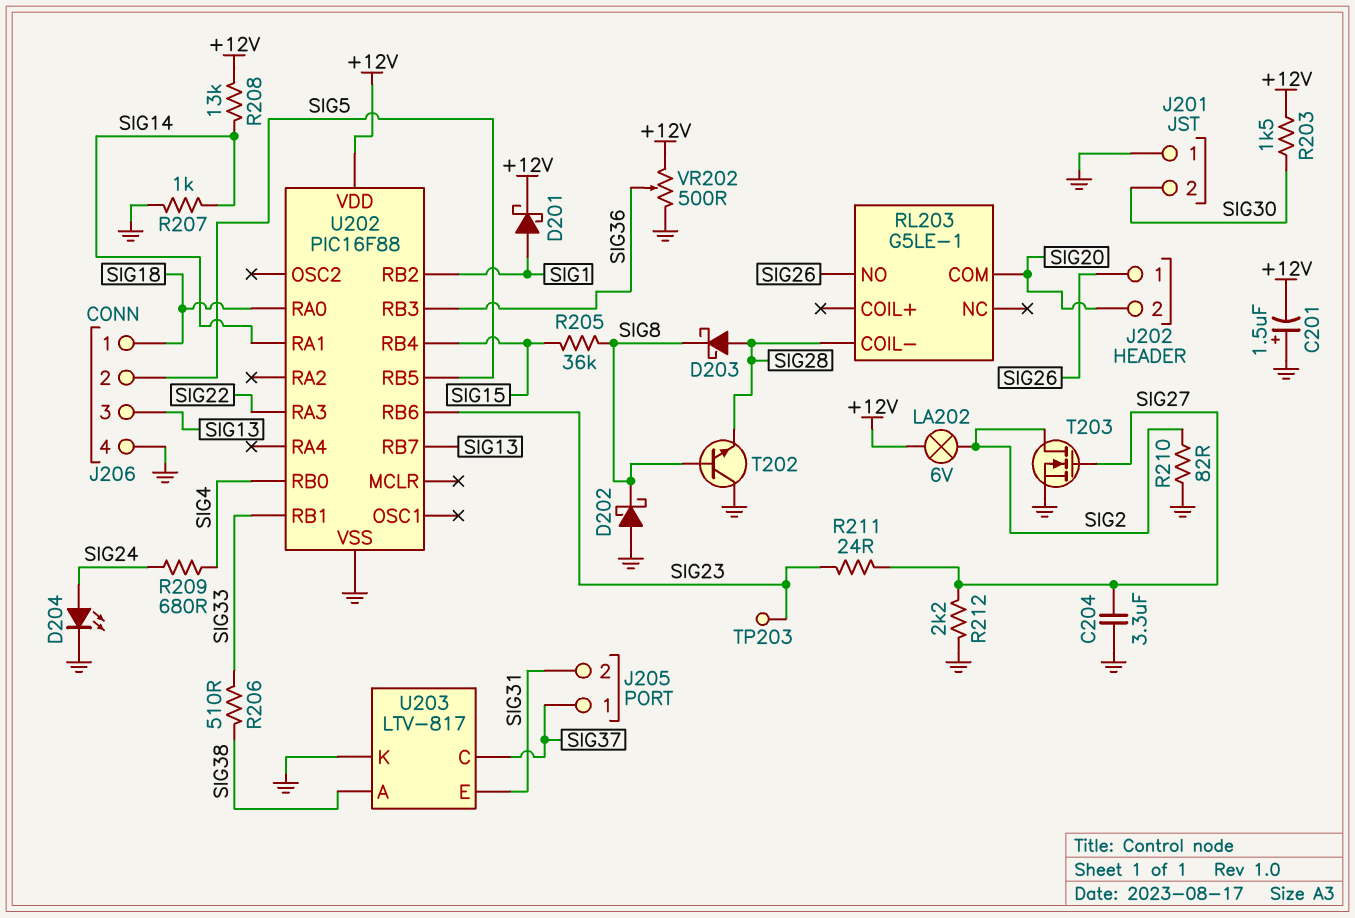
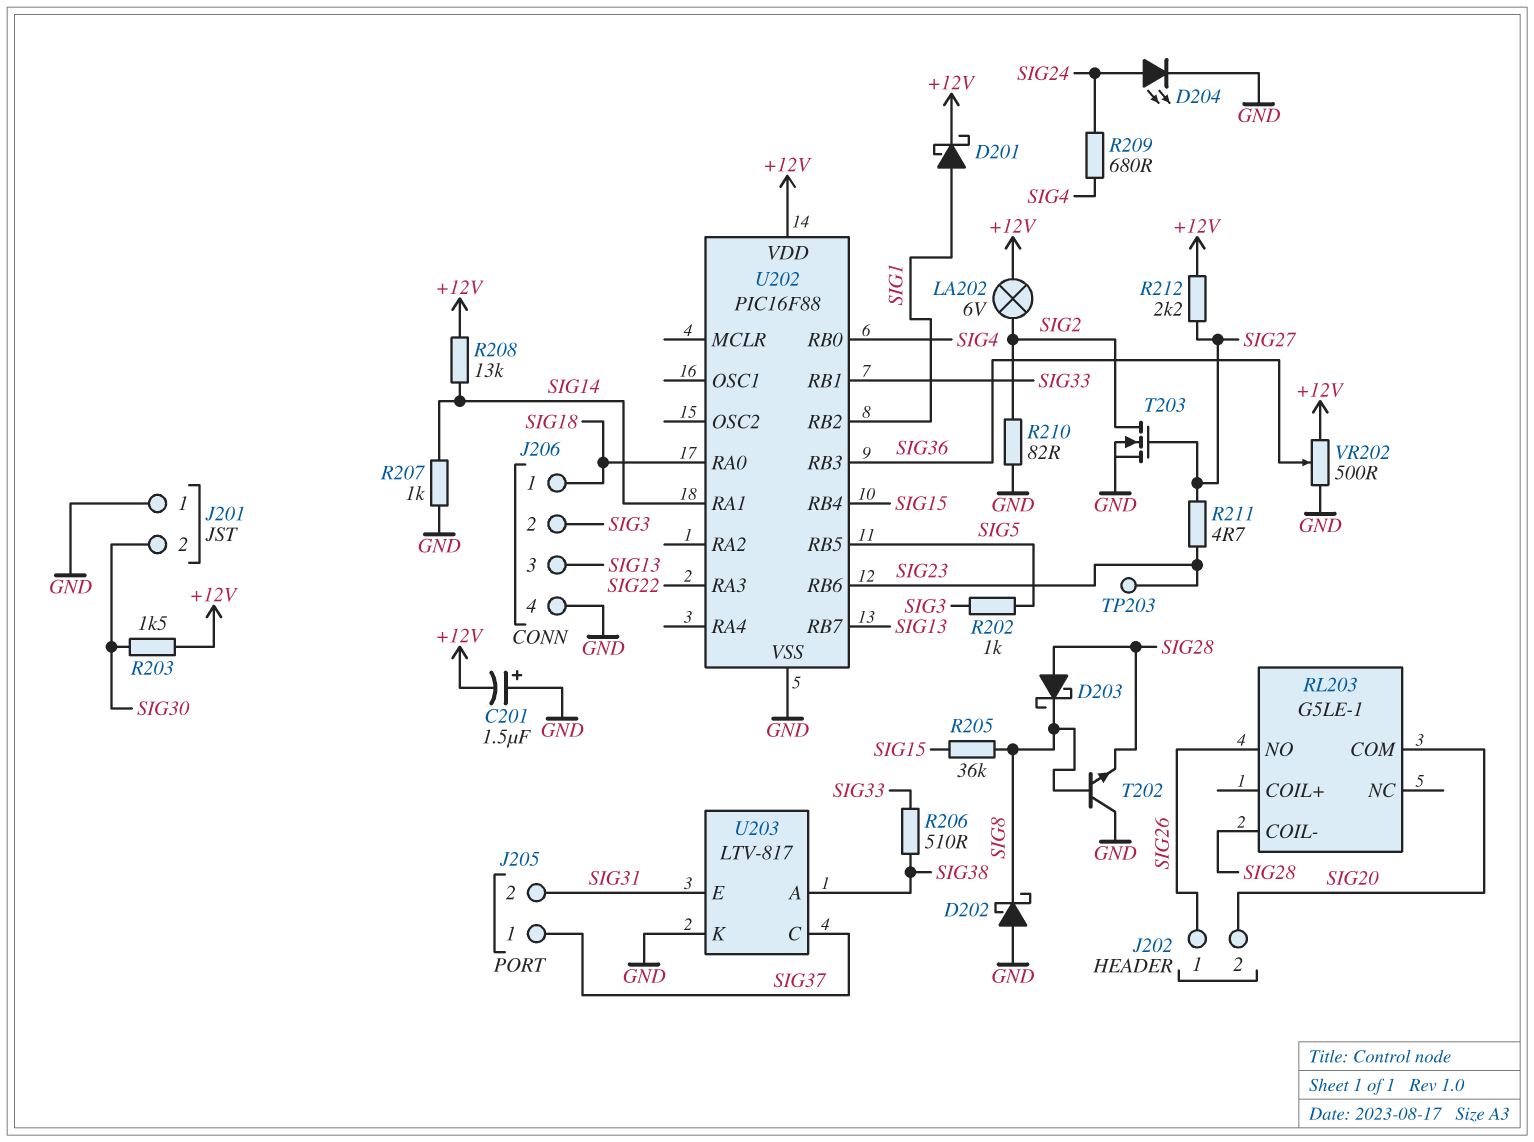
C204: 3.3uF (GND, SIG27) -> none
J206 pin 2: SIG5 -> SIG3
R202: none -> 1k (SIG3, SIG5)
R211: 24 (SIG23, SIG27) -> 4.7 (SIG23, SIG27)
R212: 2.2k (GND, SIG27) -> 2.2k (+12V, SIG27)

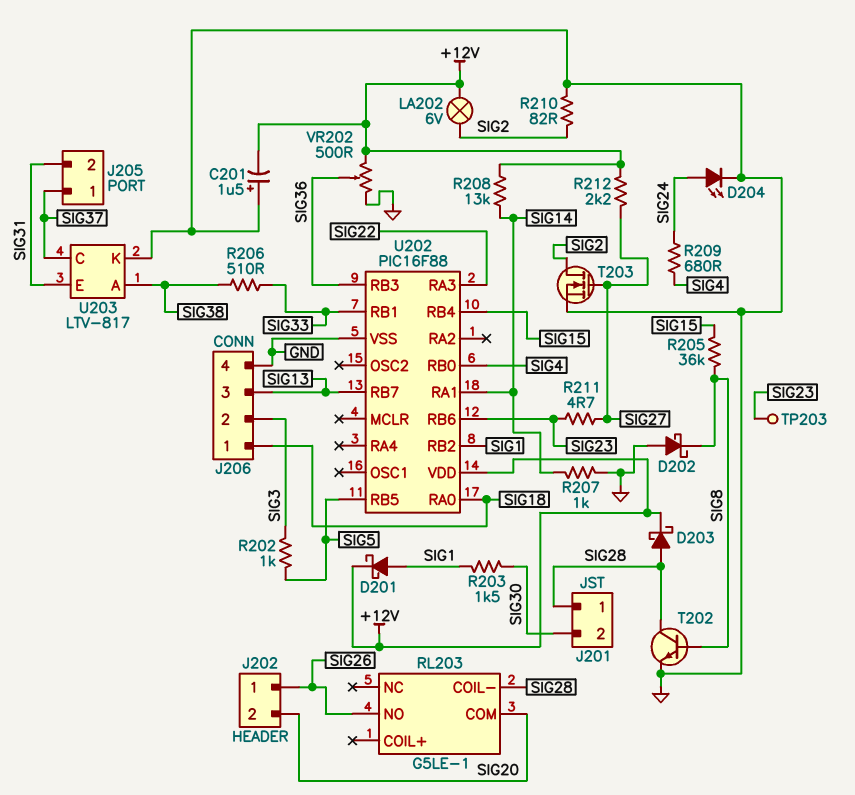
D203: schottky (A SIG28, K SIG8) -> schottky (A SIG28, K +12V)
J201 pin 1: GND -> SIG28
R203: 1.5k (+12V, SIG30) -> 1.5k (SIG1, SIG30)
T202: NPN (B SIG8, C GND, E SIG28) -> NPN (B SIG8, C SIG28, E GND)

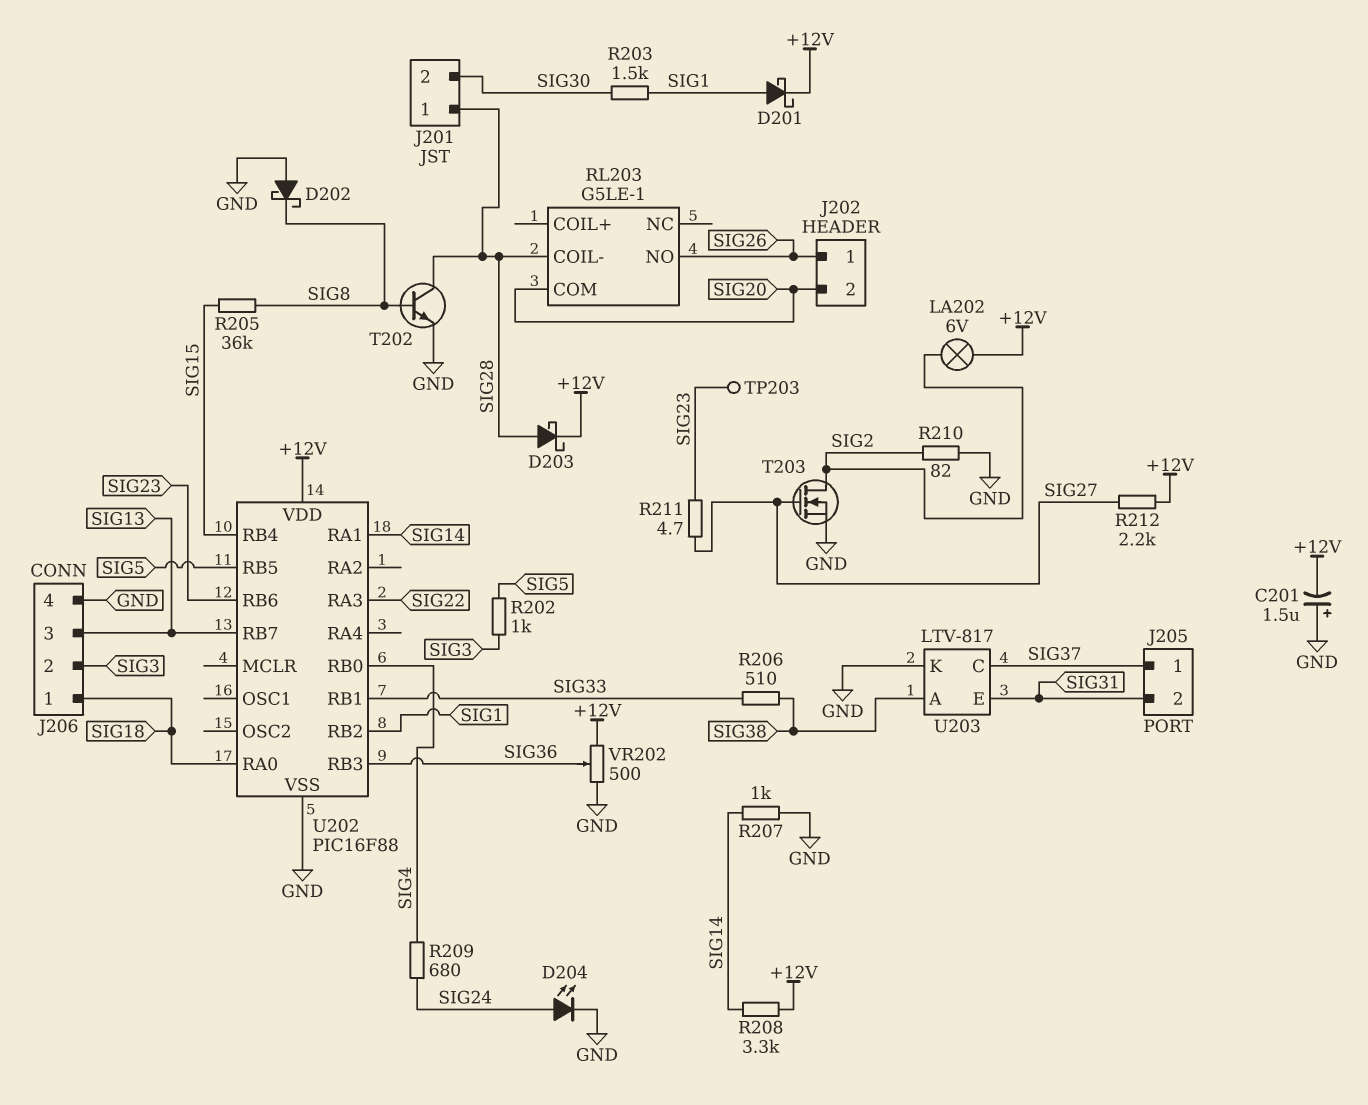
R208: 13k (+12V, SIG14) -> 3.3k (+12V, SIG14)

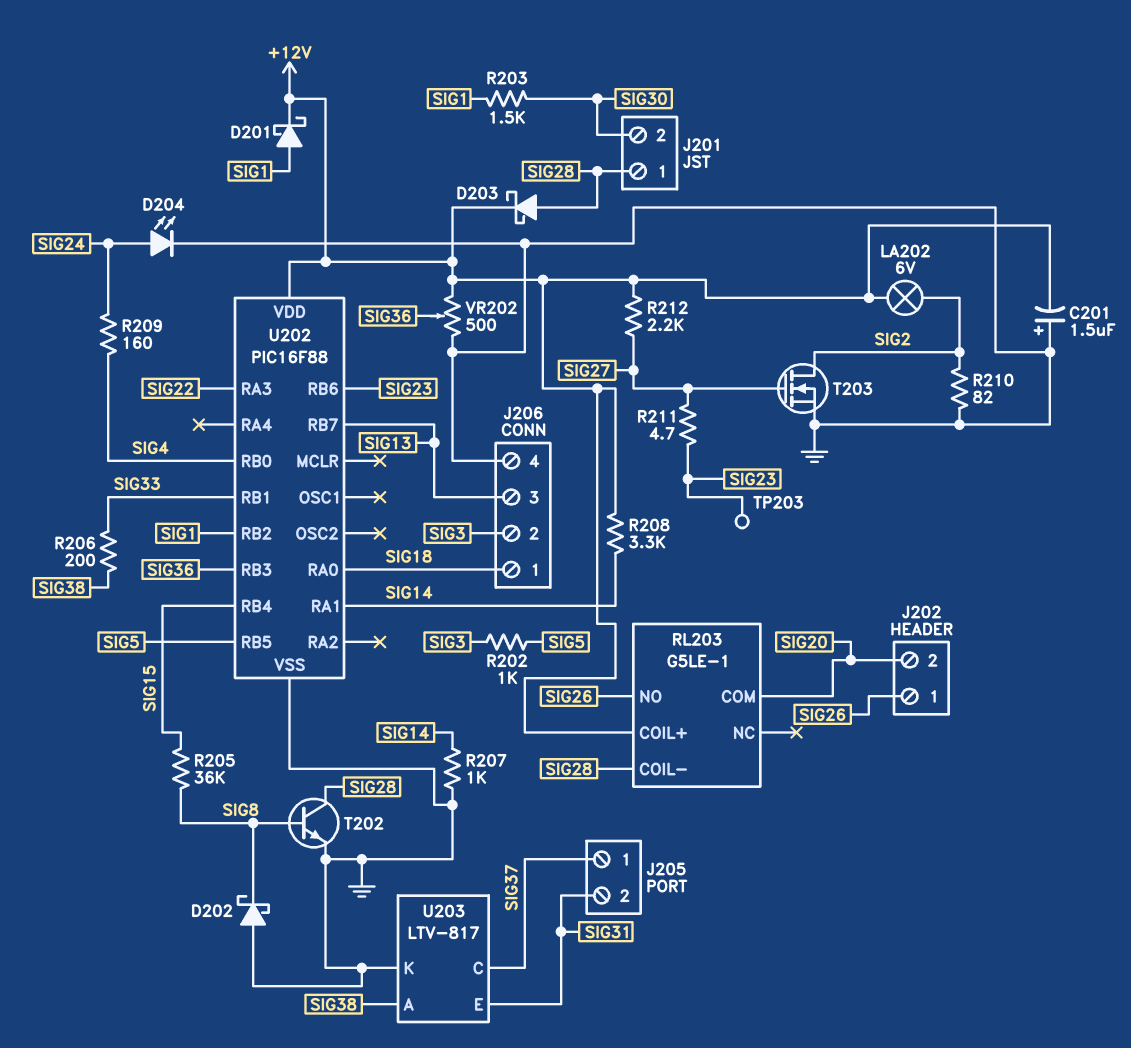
R206: 510 (SIG33, SIG38) -> 200 (SIG33, SIG38)
R209: 680 (SIG4, SIG24) -> 160 (SIG4, SIG24)
RL203 pin COIL+: none -> +12V

